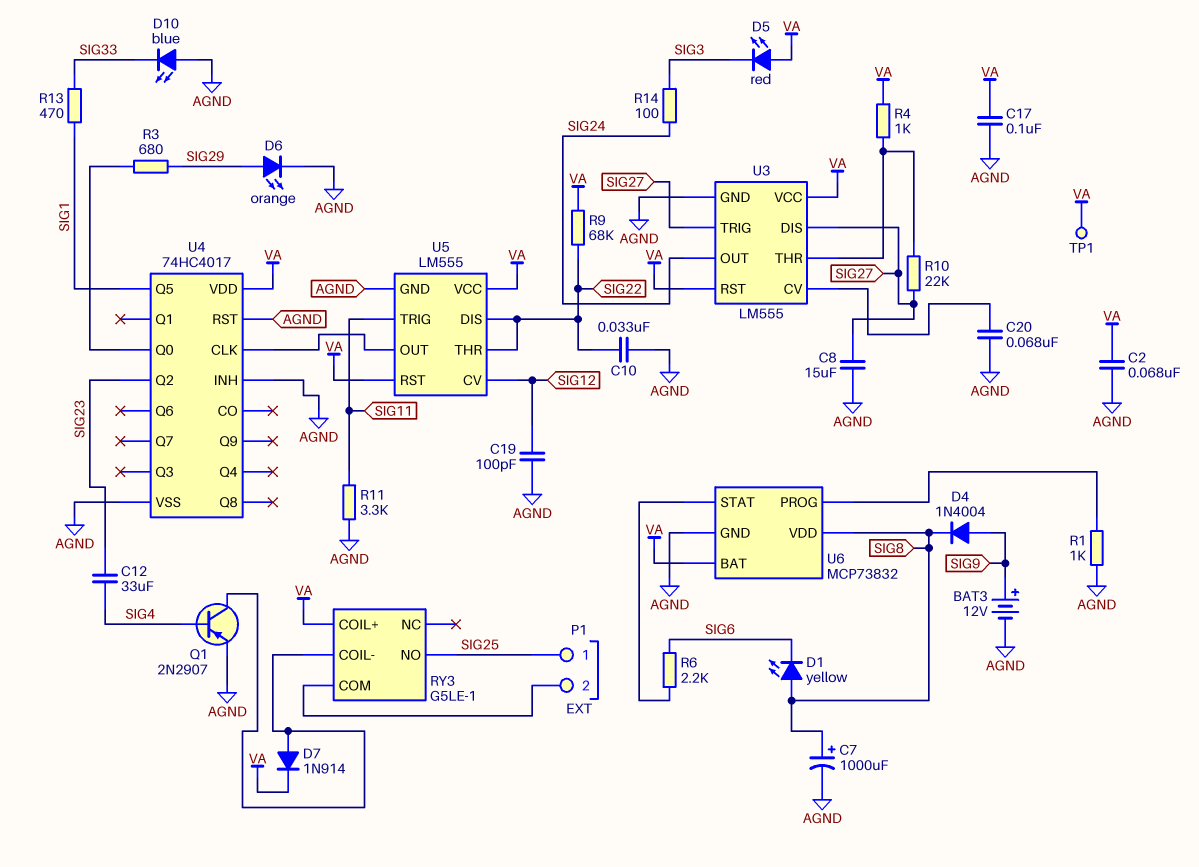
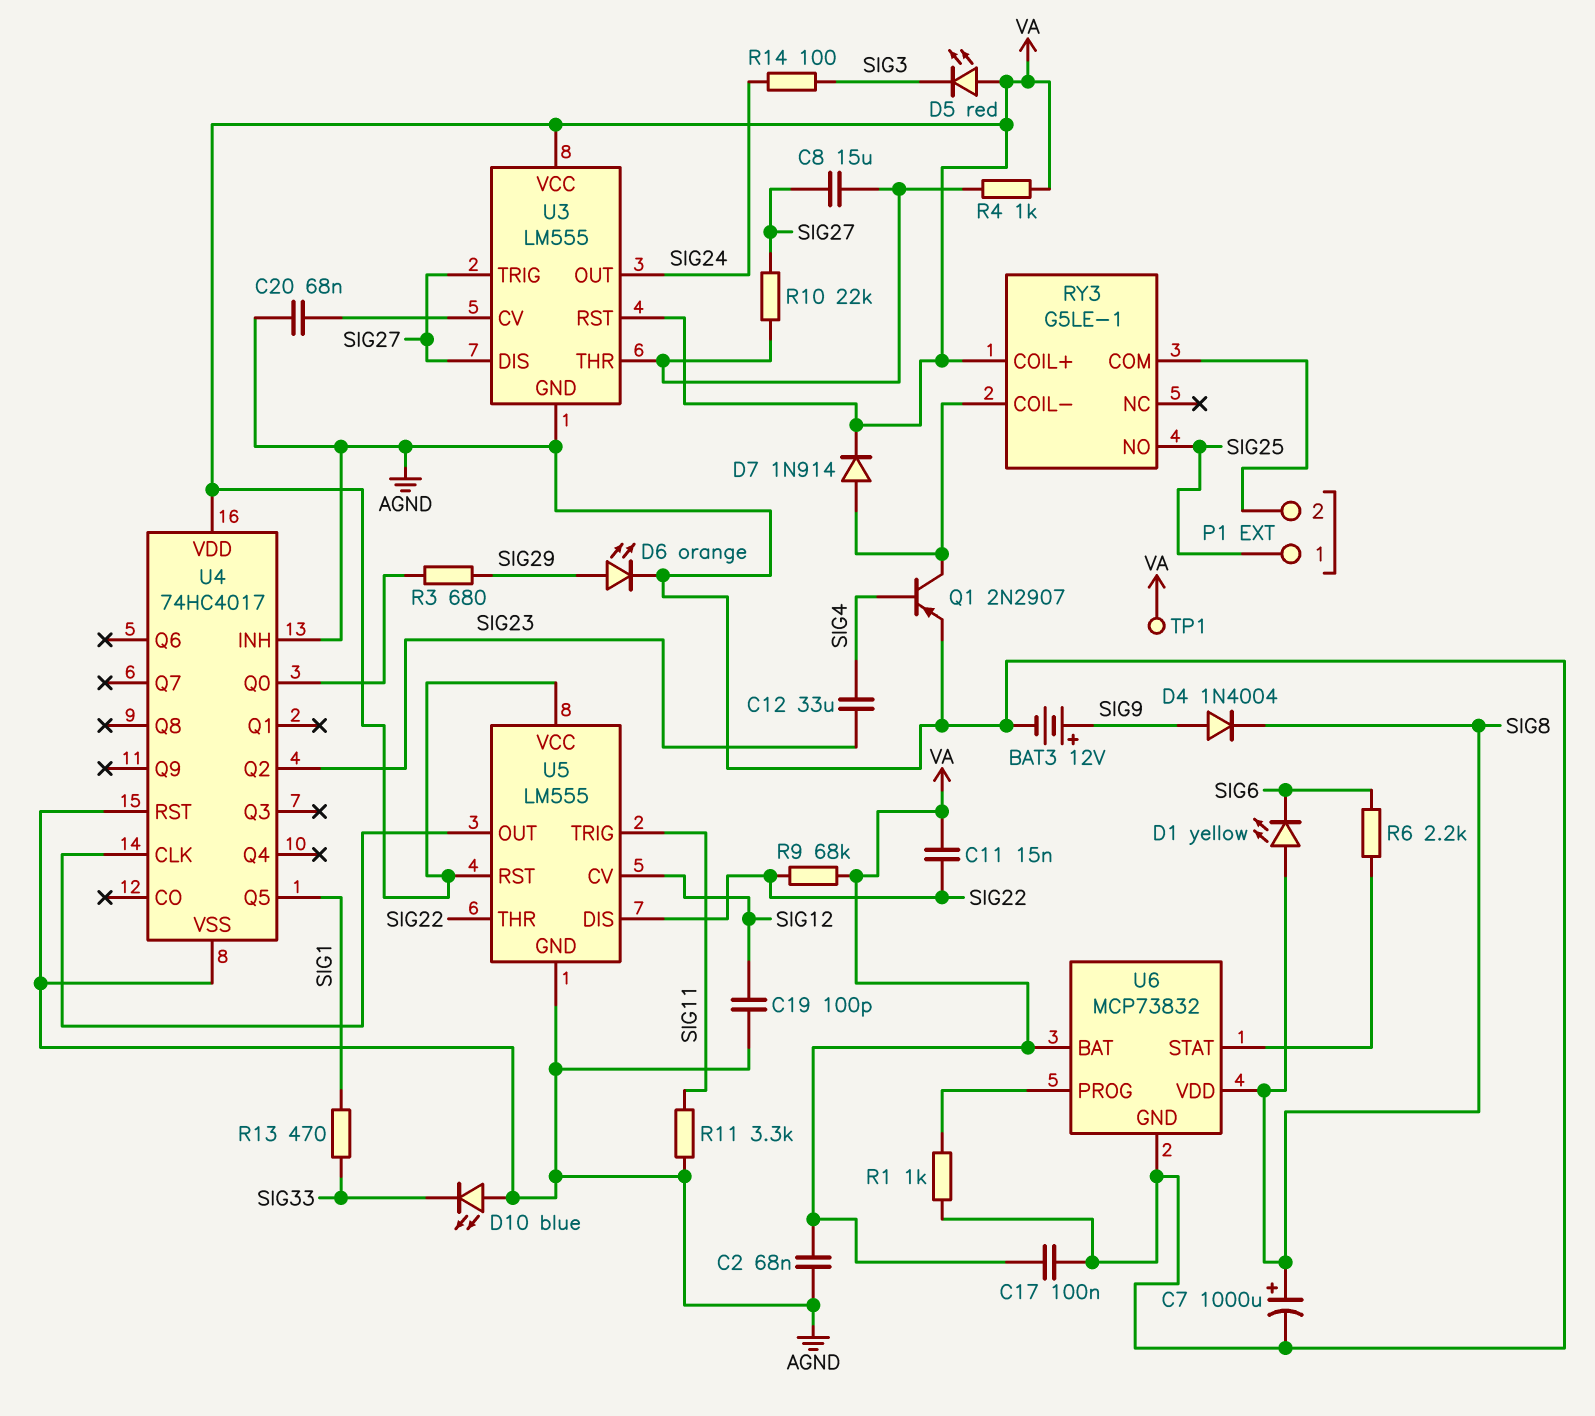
C8: 15uF (AGND, SIG27) -> 15uF (SIG27, U3/THR)
C10: 33nF (AGND, SIG22) -> none
C11: none -> 15nF (SIG22, VA)

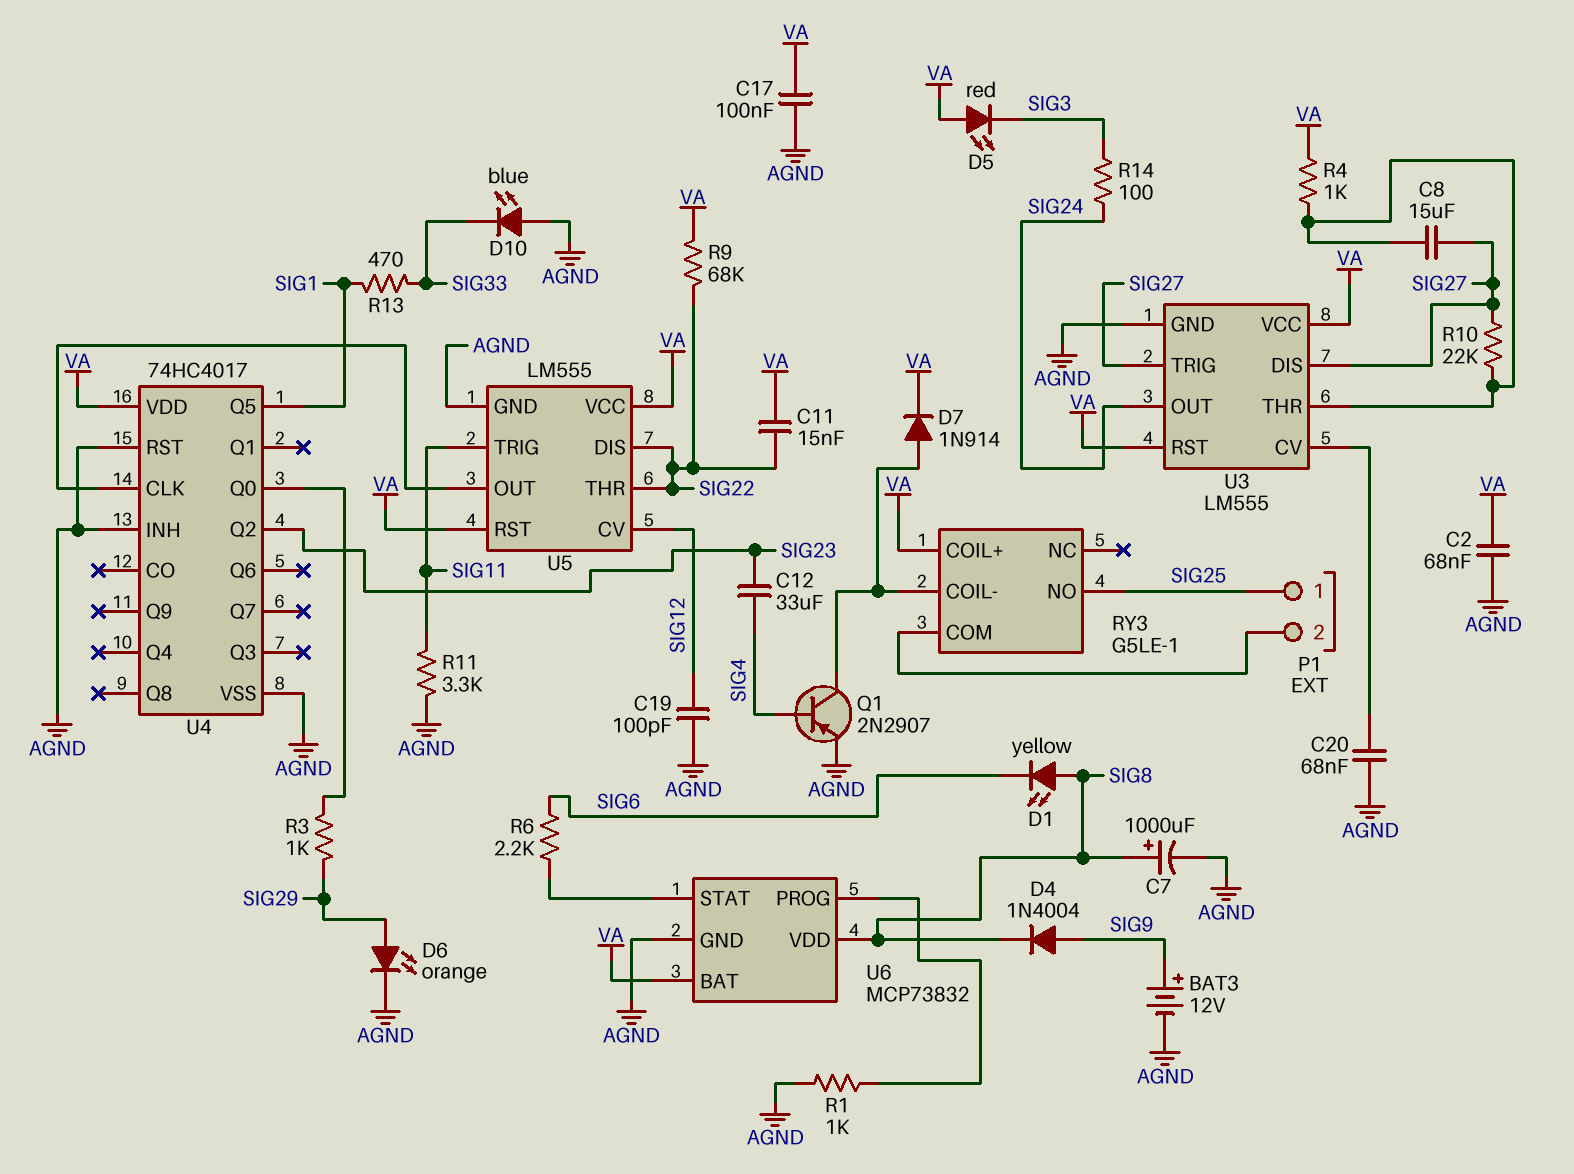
R3: 680 (SIG29, U4/Q0) -> 1k (SIG29, U4/Q0)
TP1: test point (VA) -> none

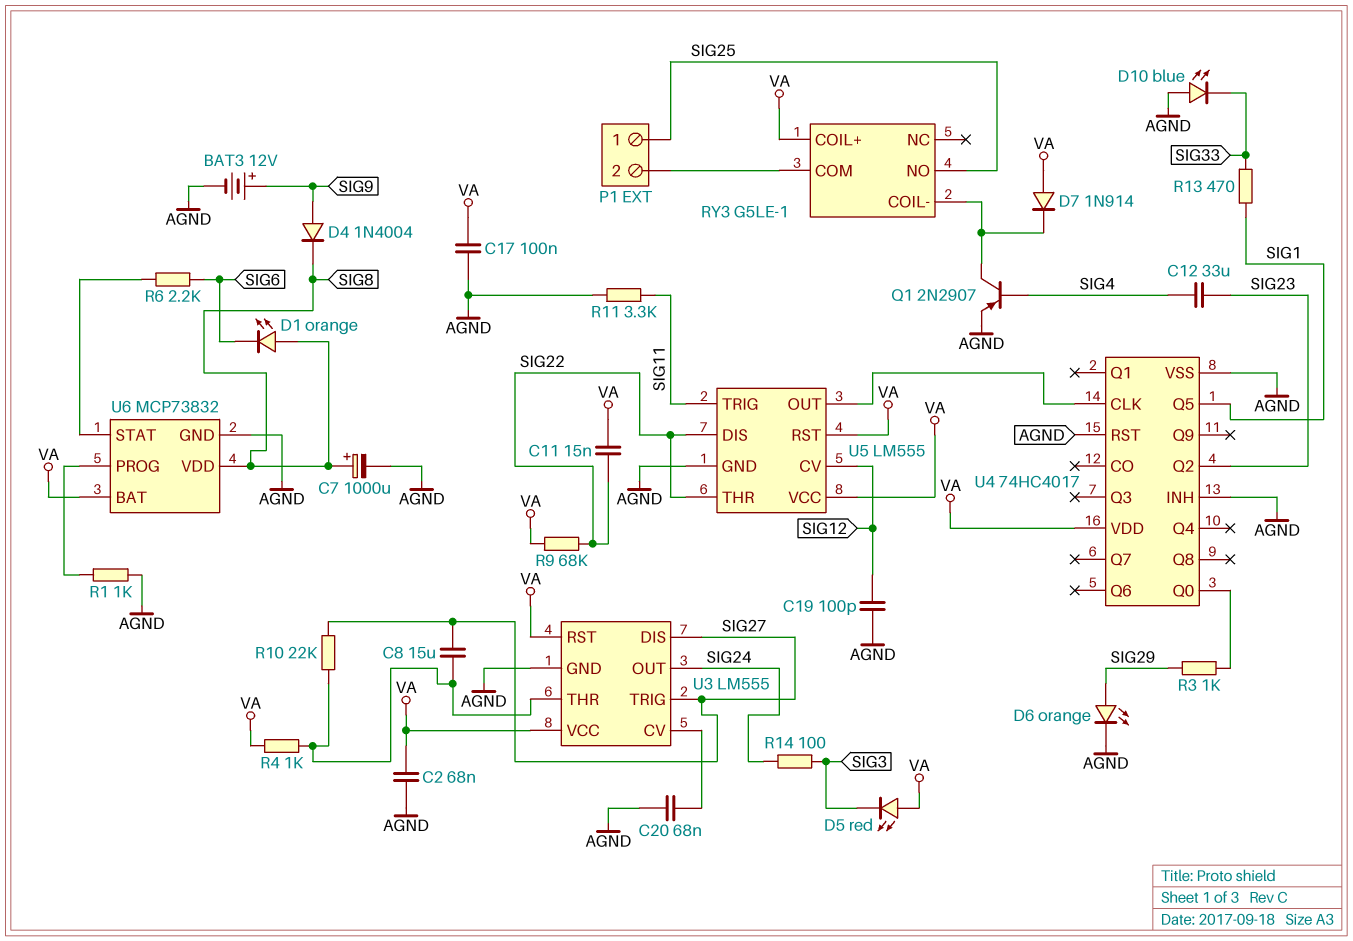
D1: LED yellow (A SIG8, K SIG6) -> LED orange (A SIG8, K SIG6)
D7: diode 1N914 (A RY3/COIL-, K VA) -> diode 1N914 (A VA, K RY3/COIL-)

